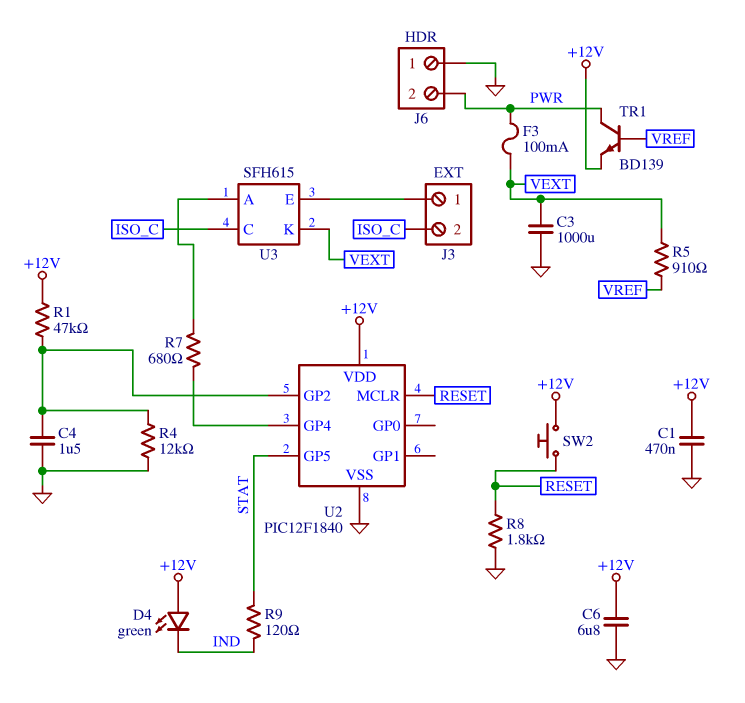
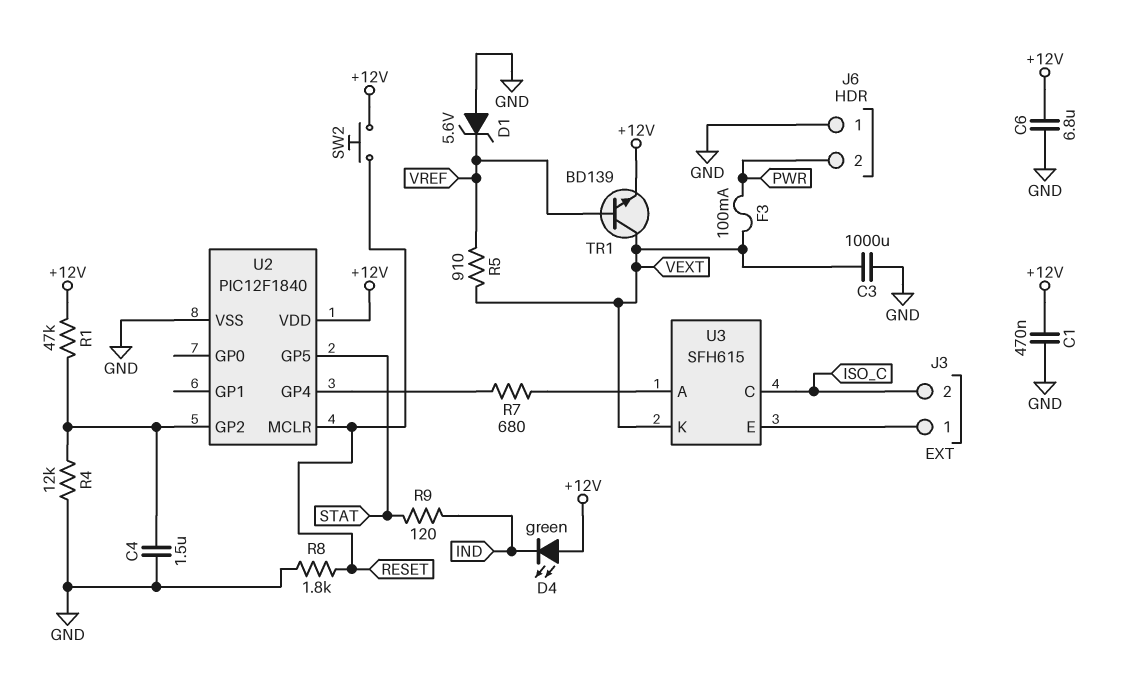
D1: none -> zener 5.6V (A GND, K VREF)
TR1: NPN BD139 (B VREF, C PWR, E +12V) -> NPN BD139 (B VREF, C VEXT, E +12V)

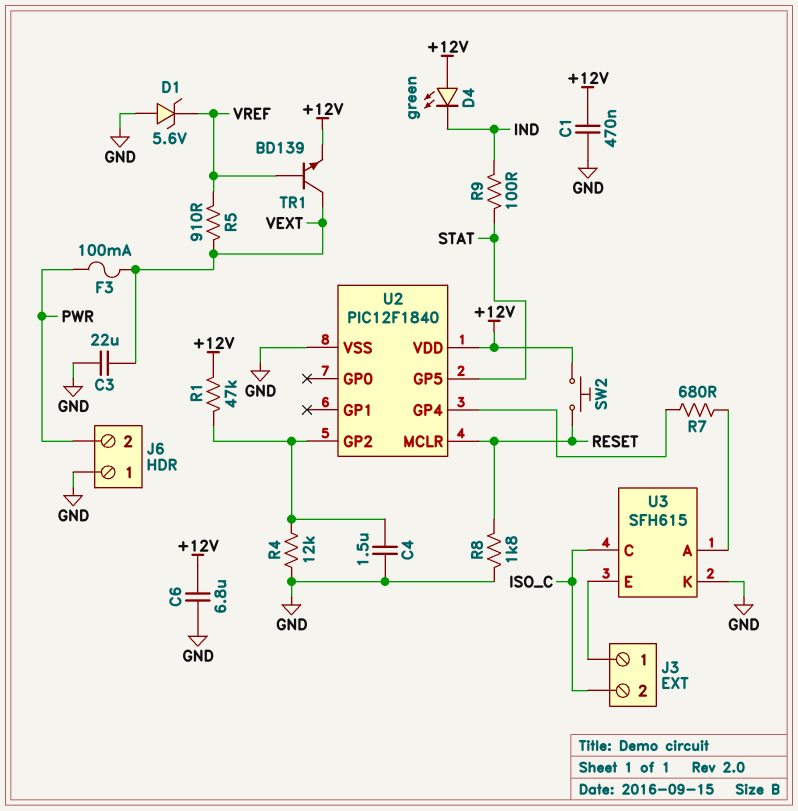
C3: 1000uF (GND, VEXT) -> 22uF (GND, VEXT)
R9: 120 (IND, STAT) -> 100 (IND, STAT)
U3 pin K: VEXT -> GND

